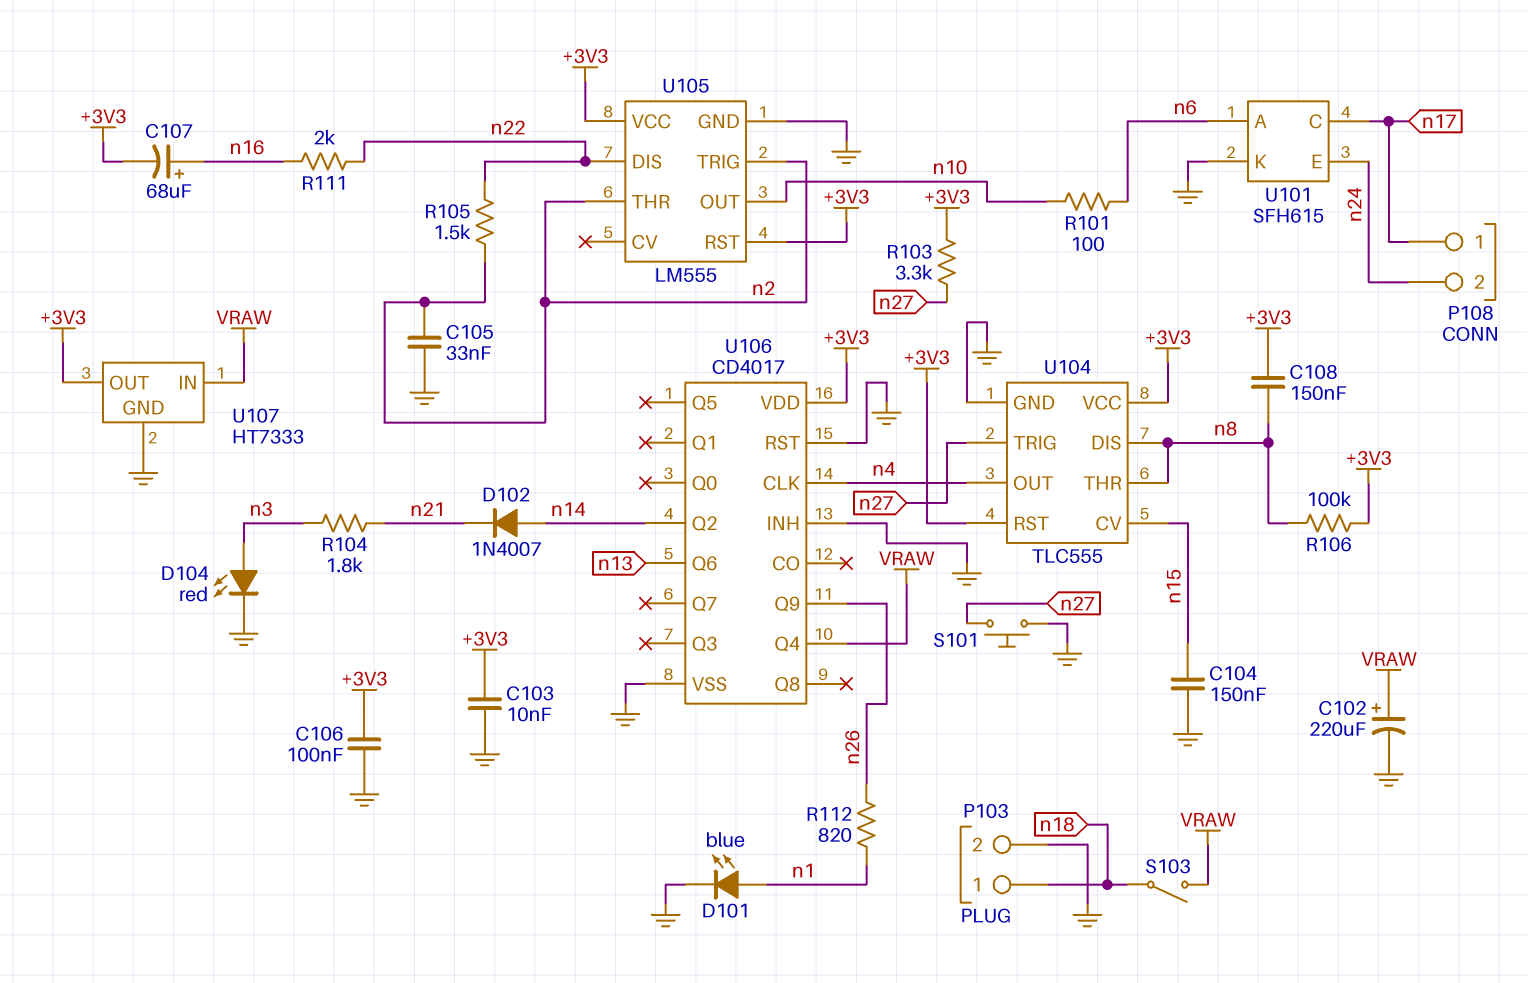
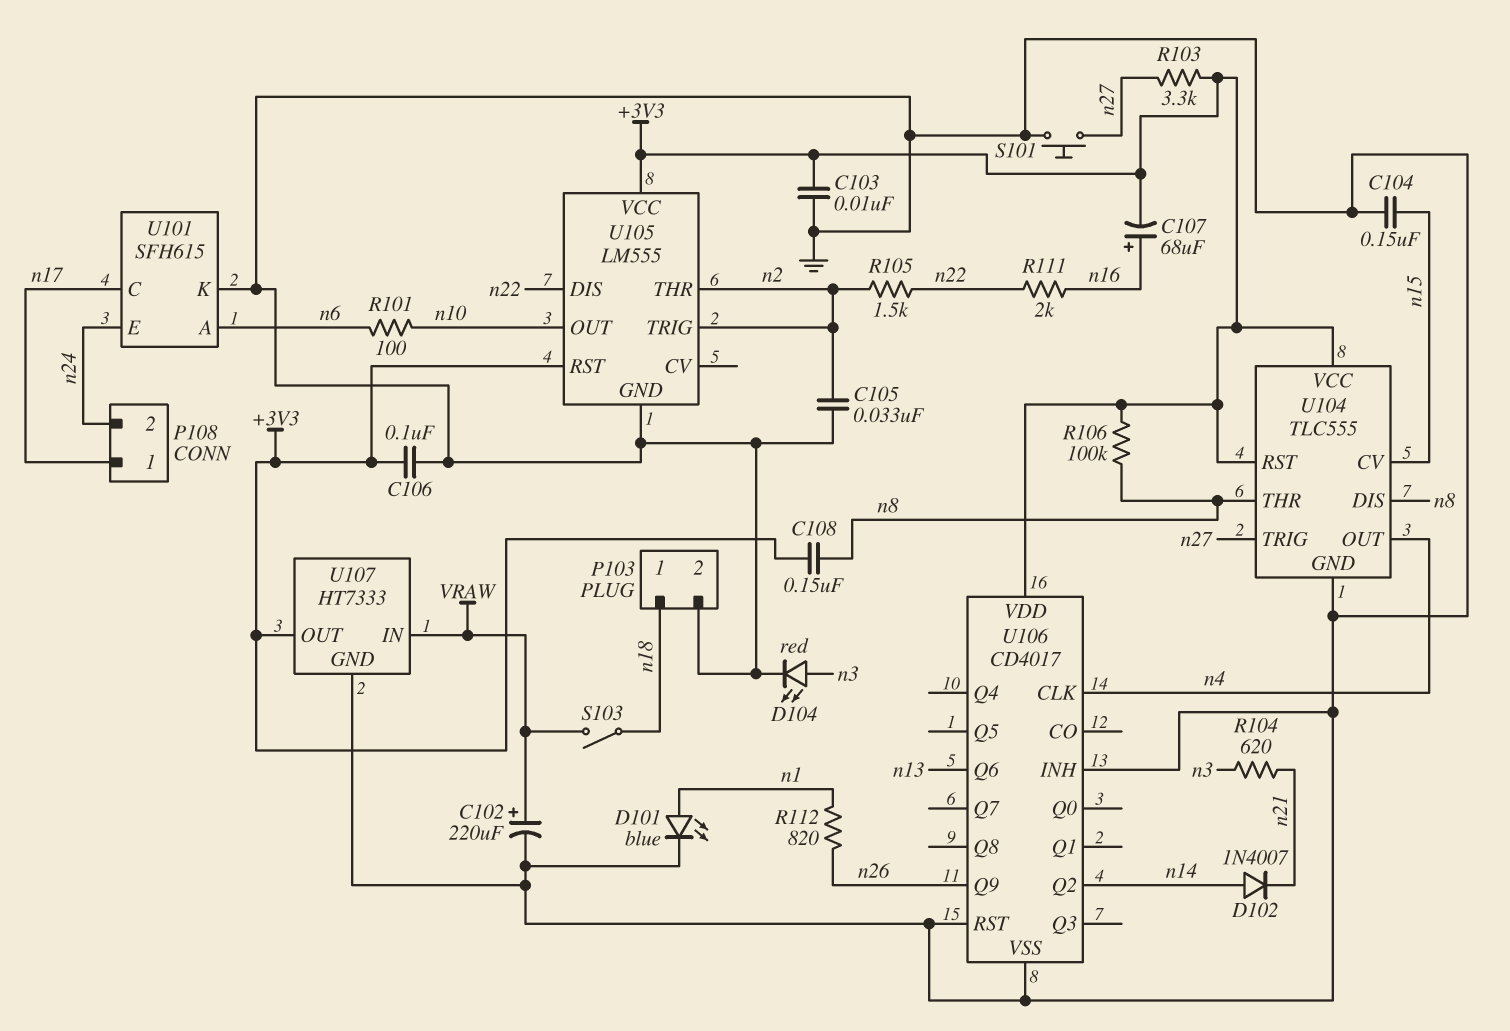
R104: 1.8k (n3, n21) -> 620 (n3, n21)
U106 pin Q4: VRAW -> none

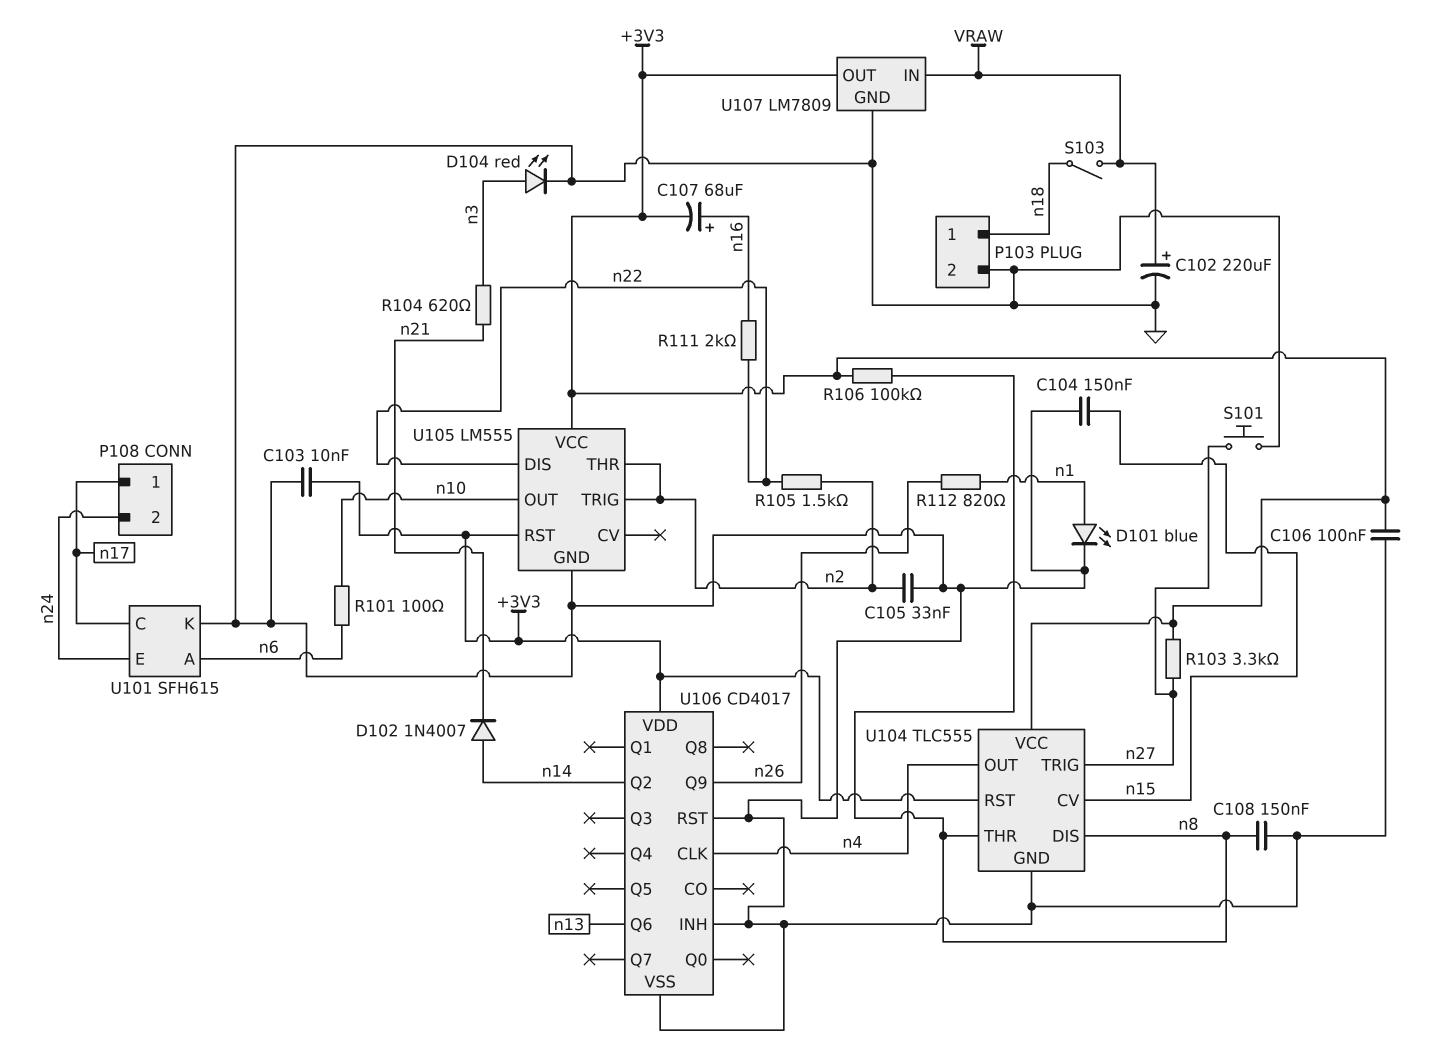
C108: 150nF (+3V3, n8) -> 150nF (GND, n8)
U107: HT7333 -> LM7809

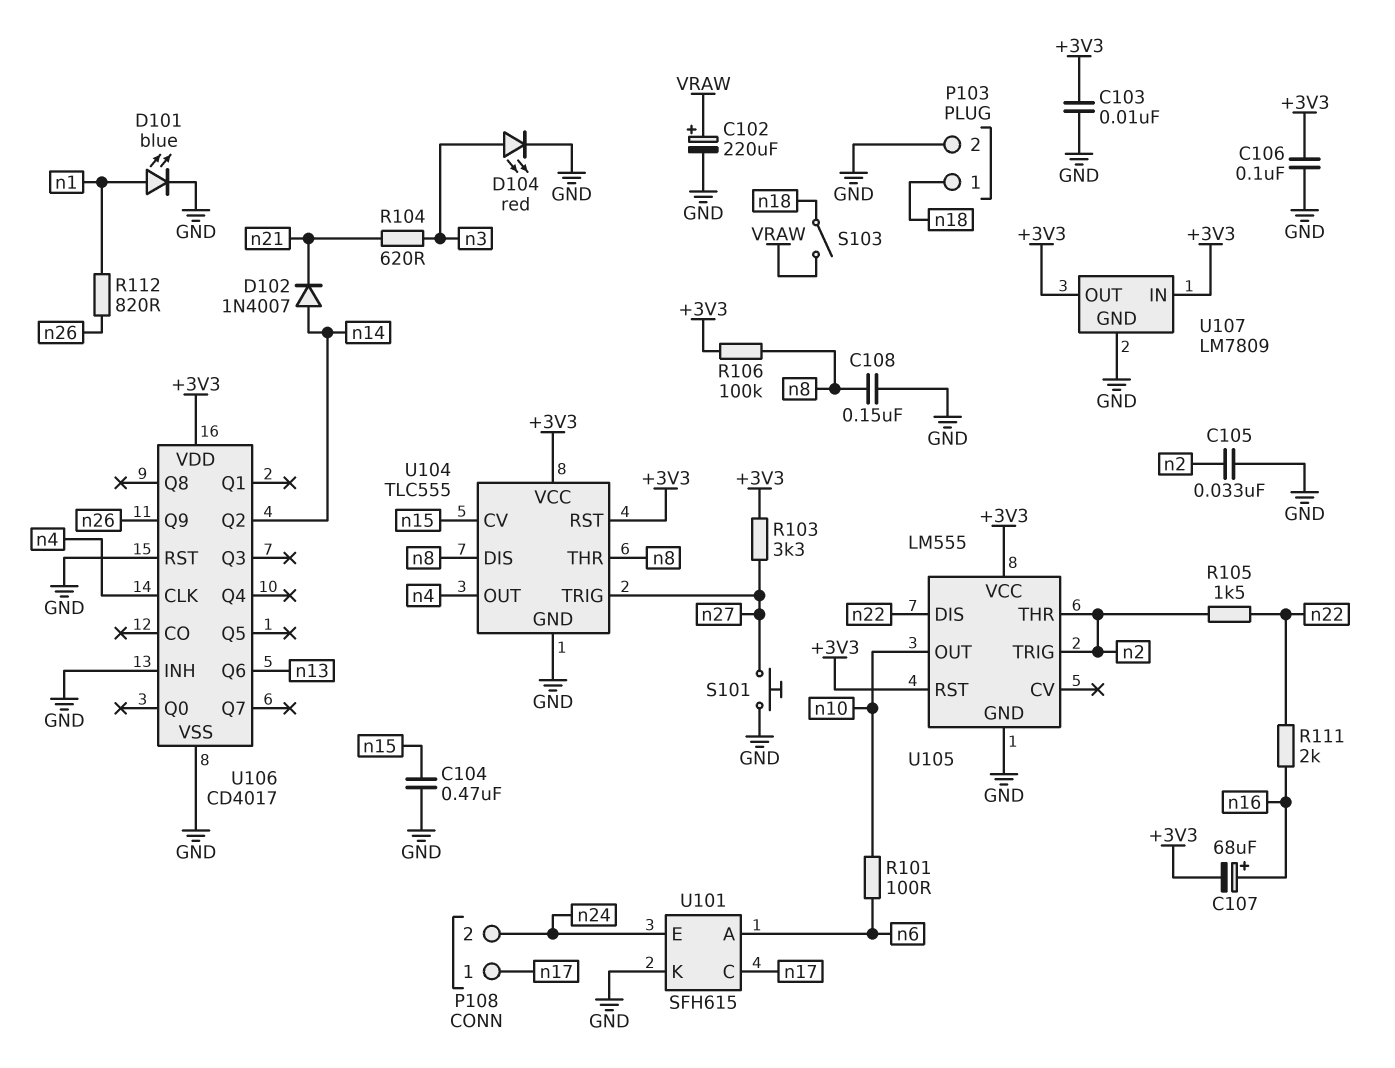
C104: 150nF (GND, n15) -> 470nF (GND, n15)
U107 pin IN: VRAW -> +3V3

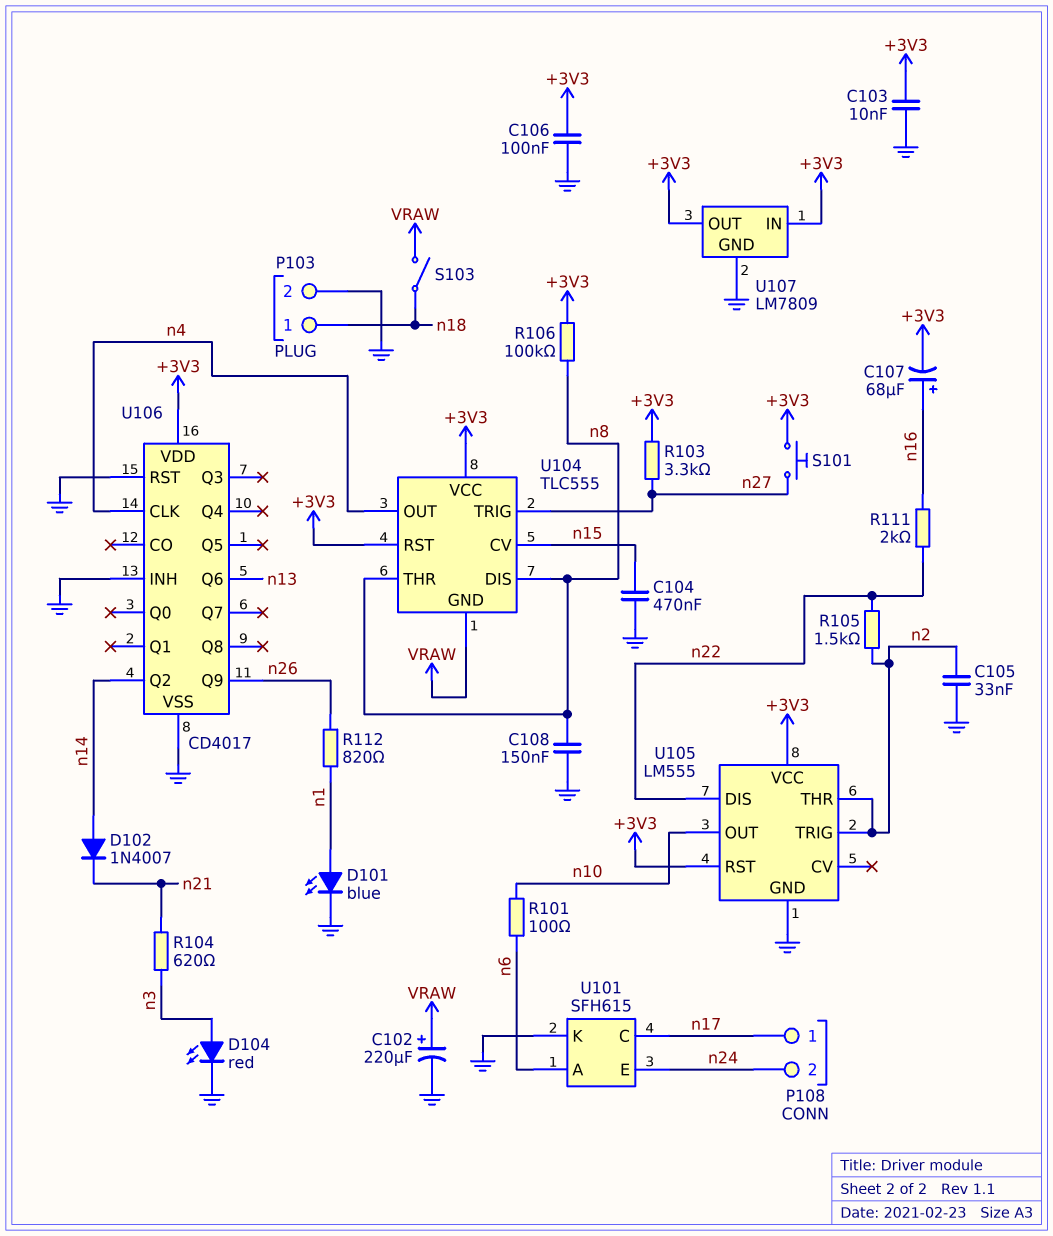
S101: button (GND, n27) -> button (+3V3, n27)
U104 pin GND: GND -> VRAW

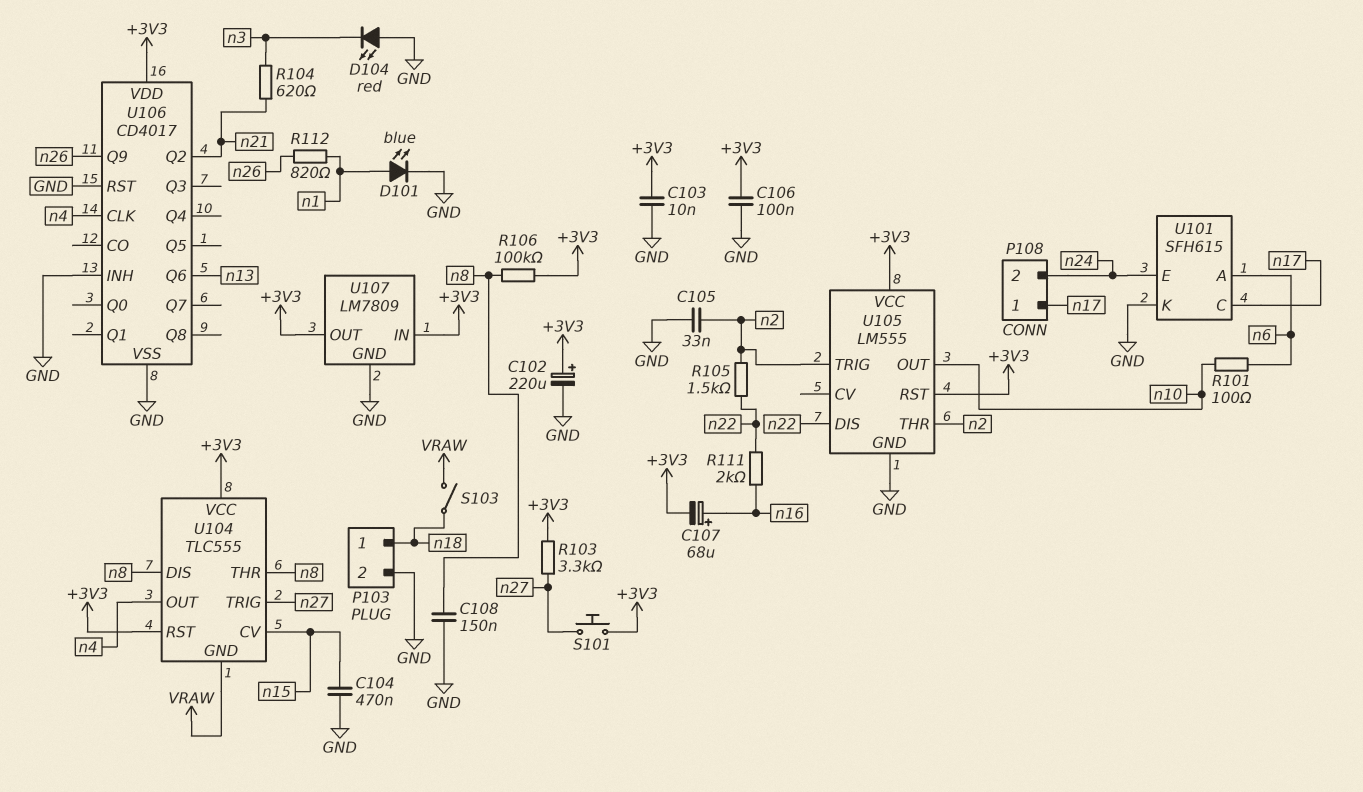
C102: 220uF (plus VRAW, minus GND) -> 220uF (plus +3V3, minus GND)
D102: diode 1N4007 (A n14, K n21) -> none
D104: LED red (A n3, K GND) -> LED red (A GND, K n3)
U106 pin Q2: n14 -> n21

